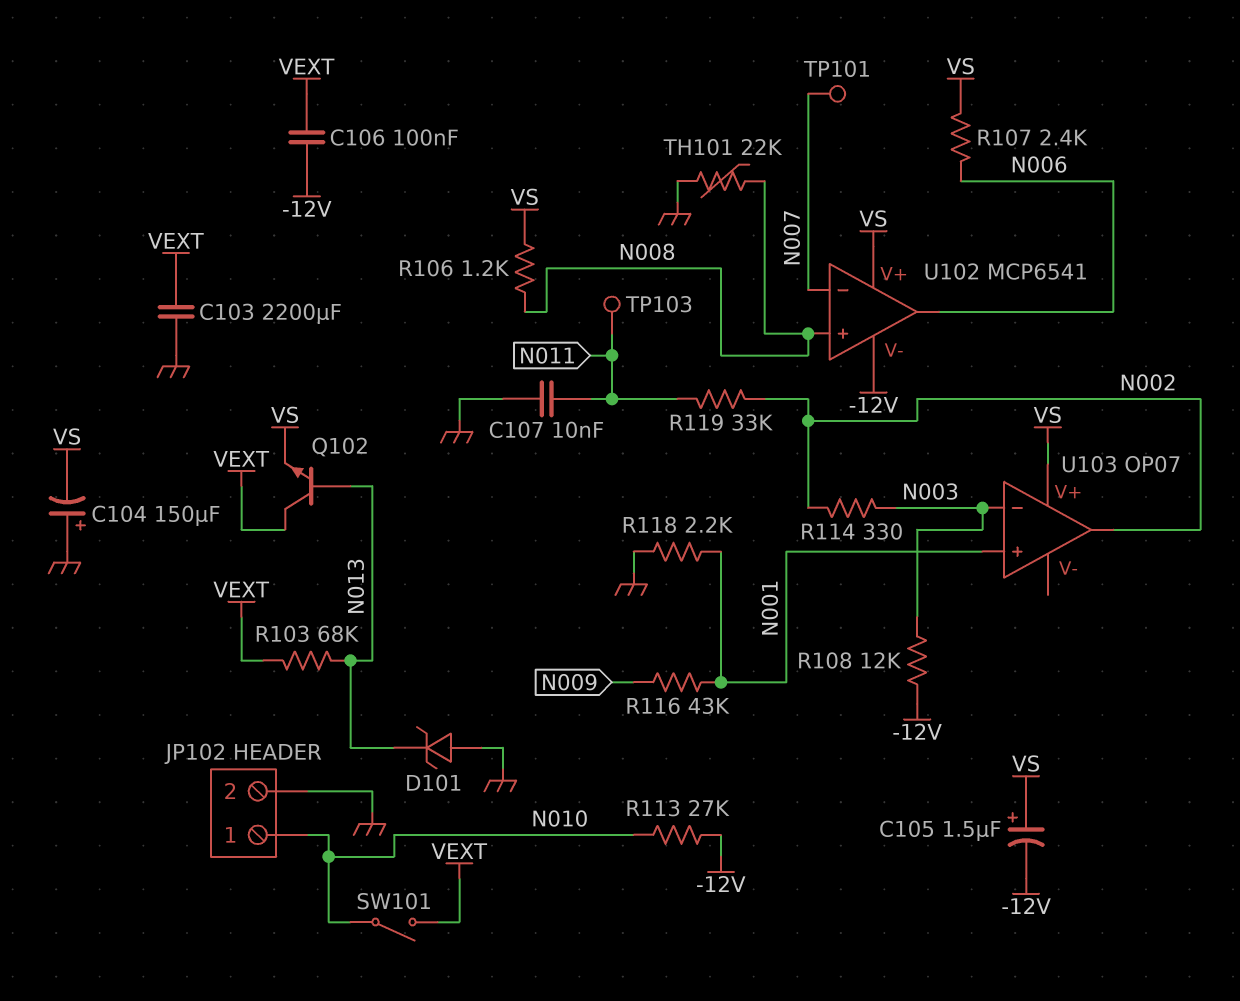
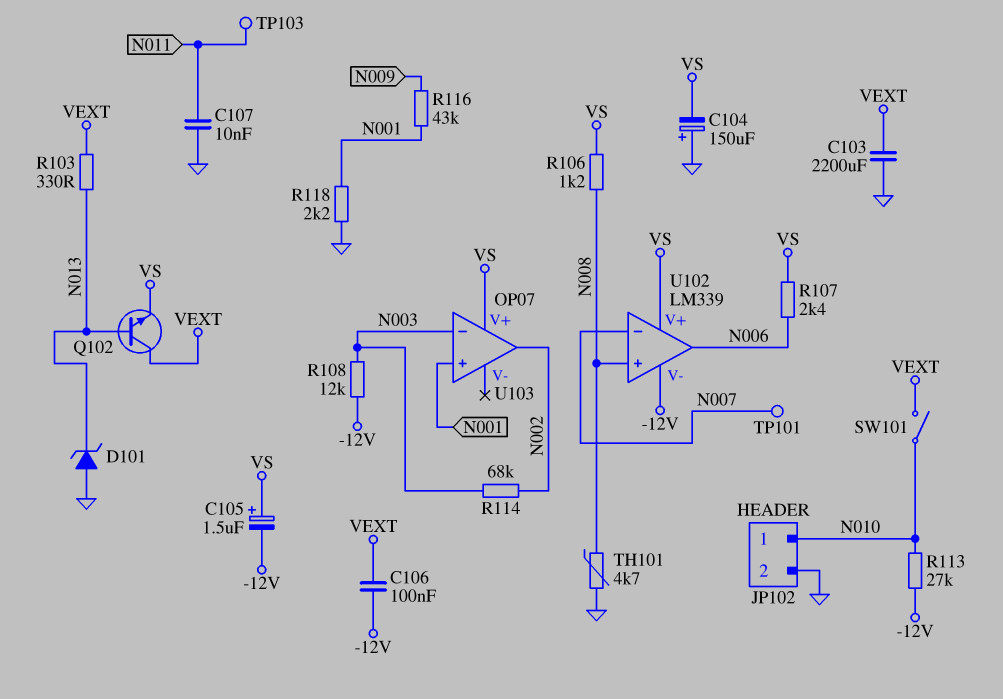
R103: 68k (N013, VEXT) -> 330 (N013, VEXT)
R114: 330 (N002, N003) -> 68k (N002, N003)
R119: 33k (N002, N011) -> none
TH101: 22k (GND, N008) -> 4.7k (GND, N008)
U102: MCP6541 -> LM339

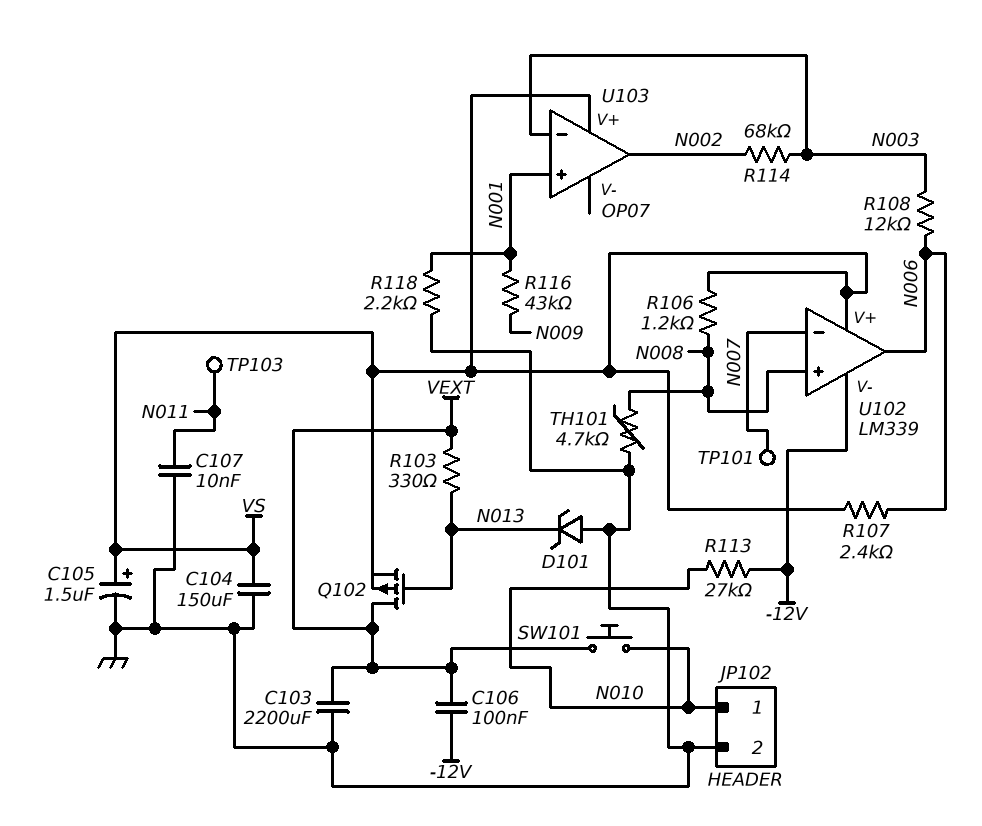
C104: 150uF (plus GND, minus VS) -> 150uF (GND, VS)
C105: 1.5uF (plus VS, minus -12V) -> 1.5uF (plus VS, minus GND)
Q102: NPN (B N013, C VEXT, E VS) -> PMOS (G N013, D VEXT, S VS)
R108: 12k (-12V, N003) -> 12k (N003, N006)
SW101: switch (N010, VEXT) -> button (N010, VEXT)

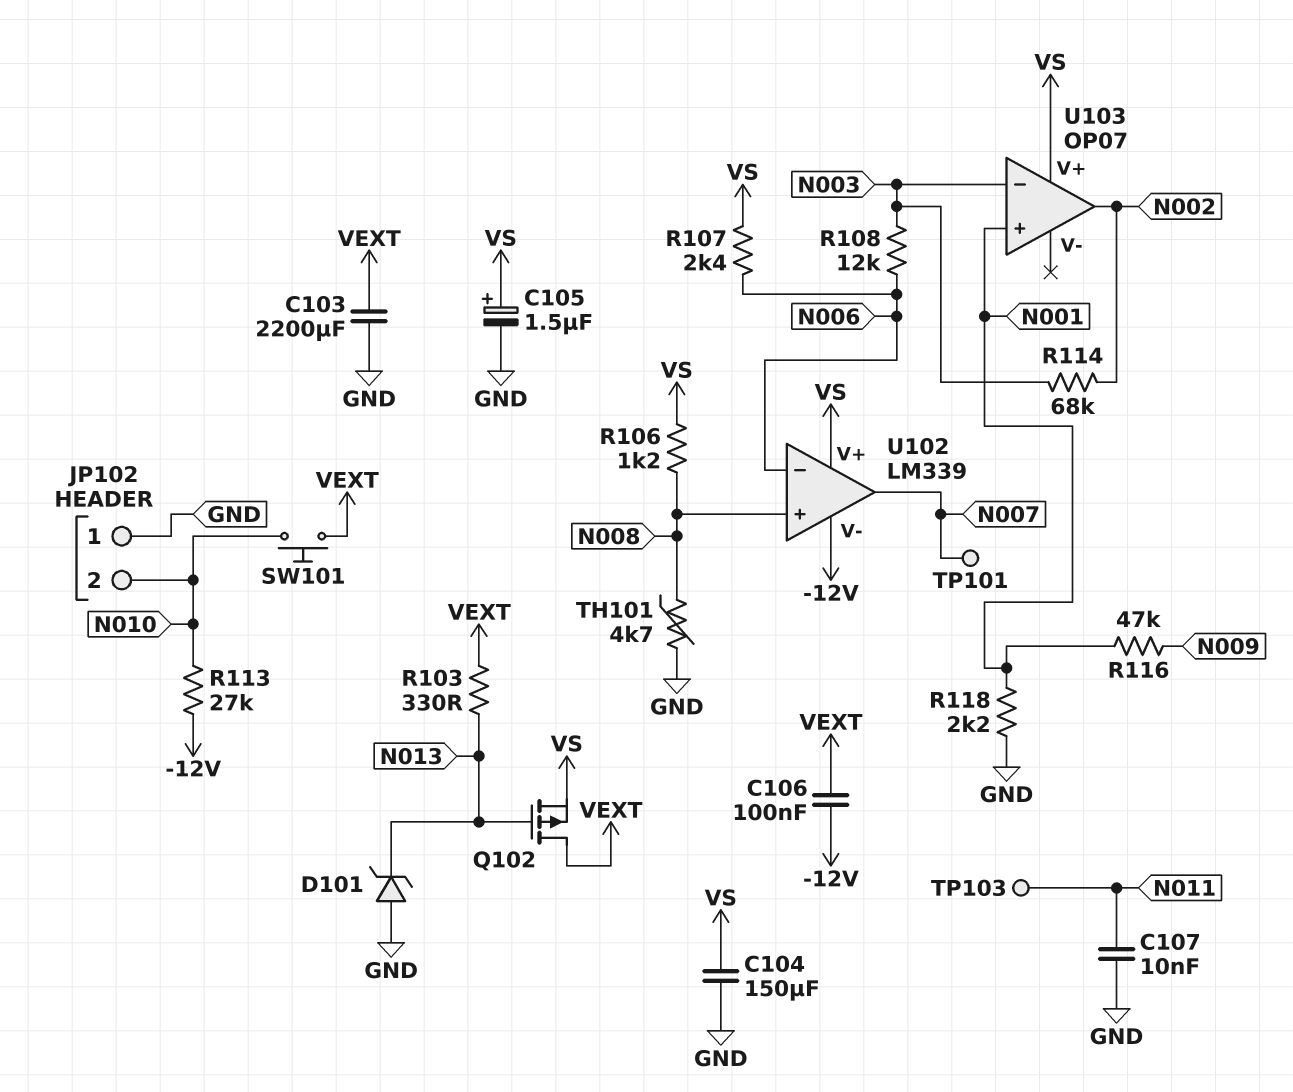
JP102 pin 1: N010 -> GND
JP102 pin 2: GND -> N010
R116: 43k (N001, N009) -> 47k (N001, N009)
U102 pin in-: N007 -> N006
U102 pin out: N006 -> N007

